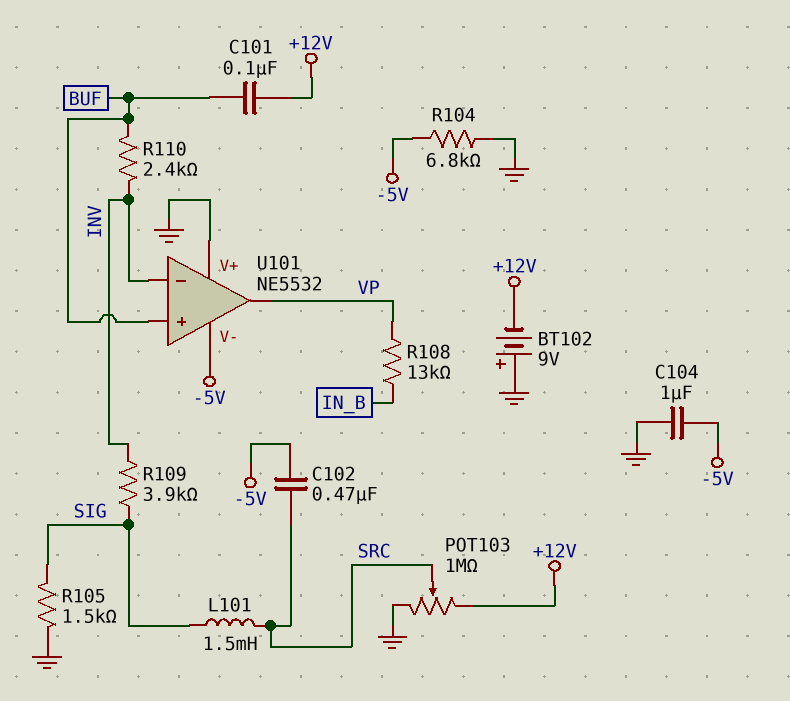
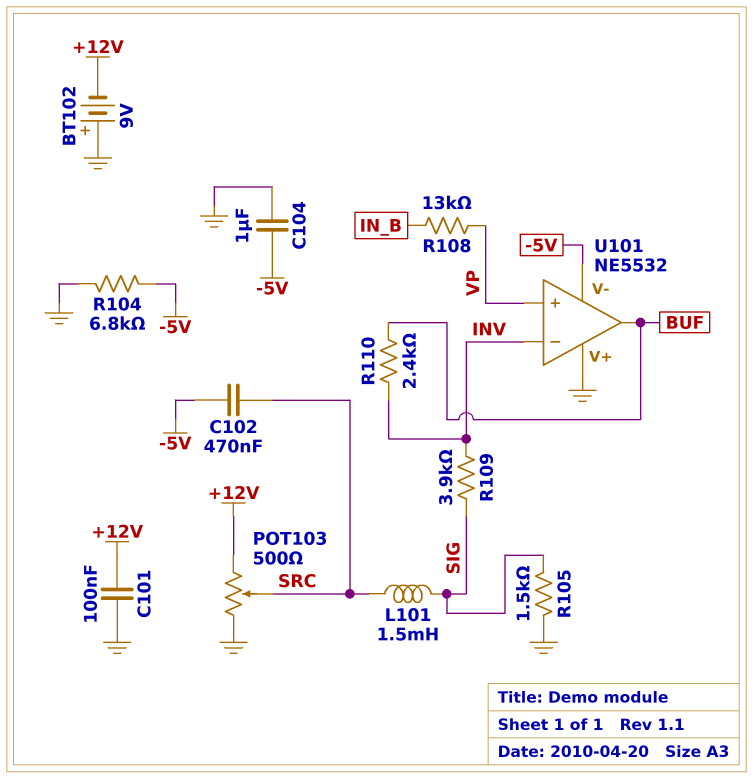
C101: 100nF (+12V, BUF) -> 100nF (+12V, GND)
POT103: 1M (+12V, GND, wiper SRC) -> 500 (+12V, GND, wiper SRC)
U101 pin in+: BUF -> VP
U101 pin out: VP -> BUF

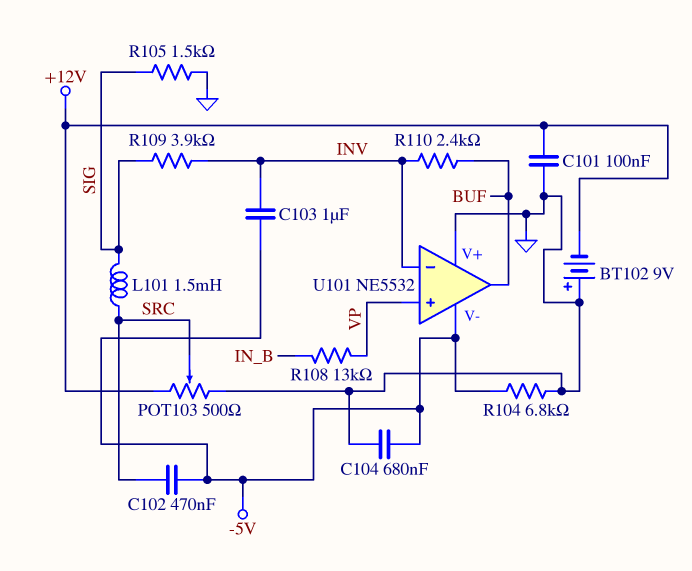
C103: none -> 1uF (-5V, INV)
C104: 1uF (-5V, GND) -> 680nF (-5V, GND)

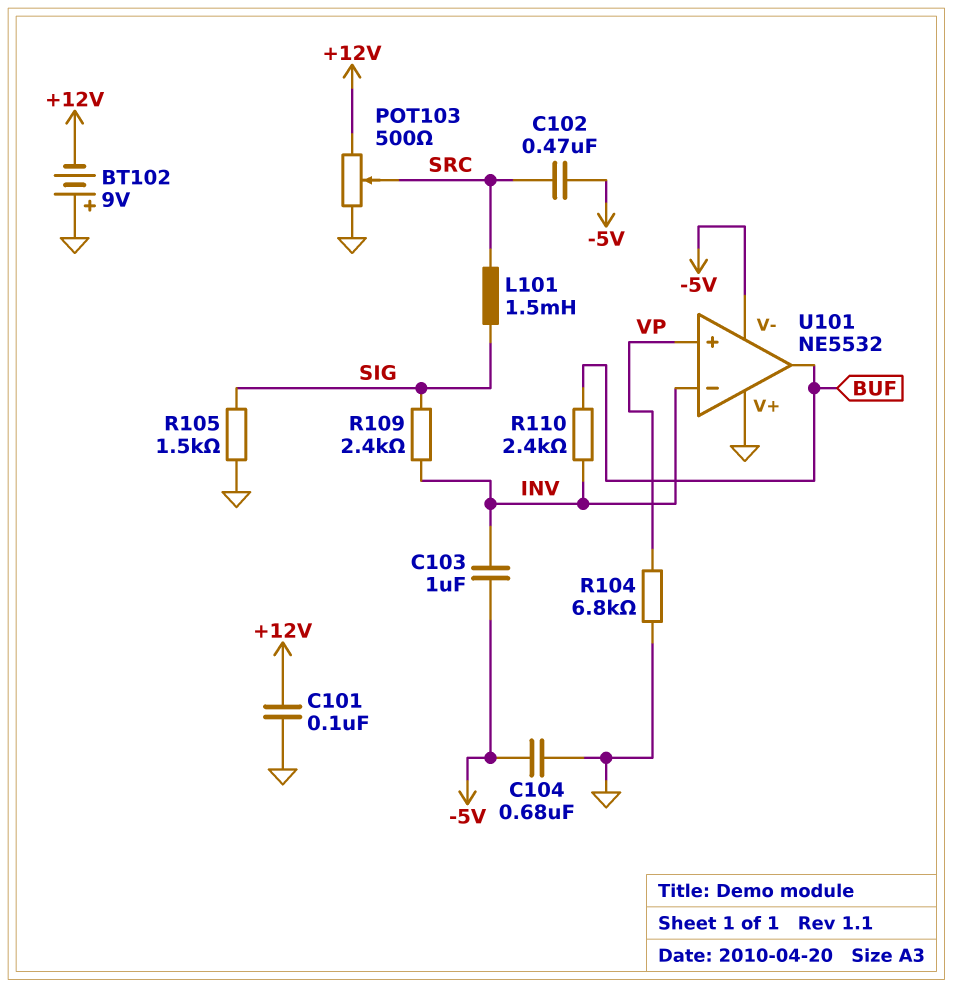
R104: 6.8k (-5V, GND) -> 6.8k (GND, VP)
R108: 13k (IN_B, VP) -> none
R109: 3.9k (INV, SIG) -> 2.4k (INV, SIG)

